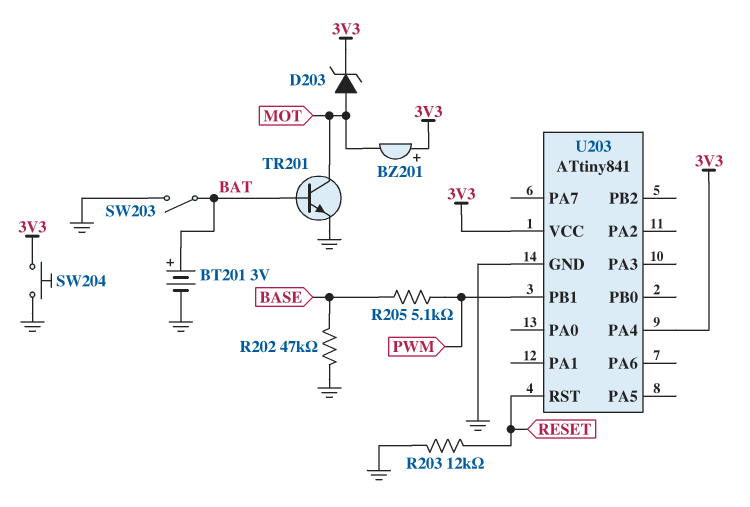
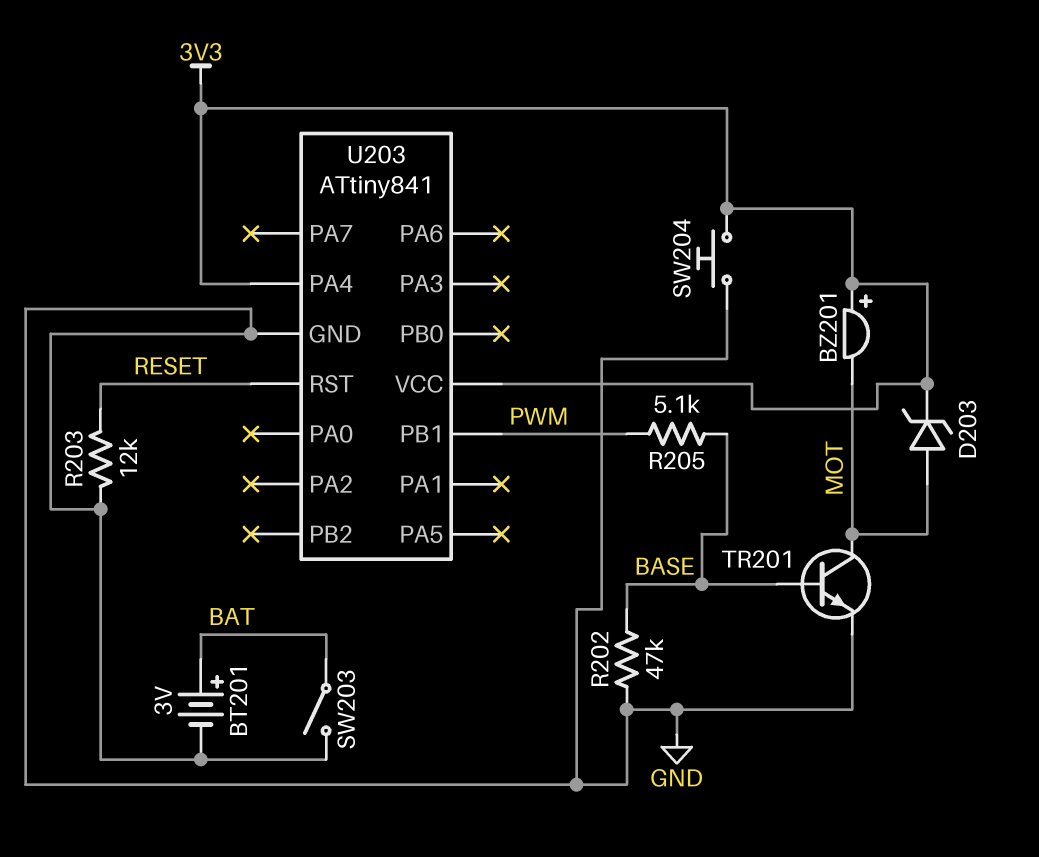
TR201: NPN (B BAT, C MOT, E GND) -> NPN (B BASE, C MOT, E GND)

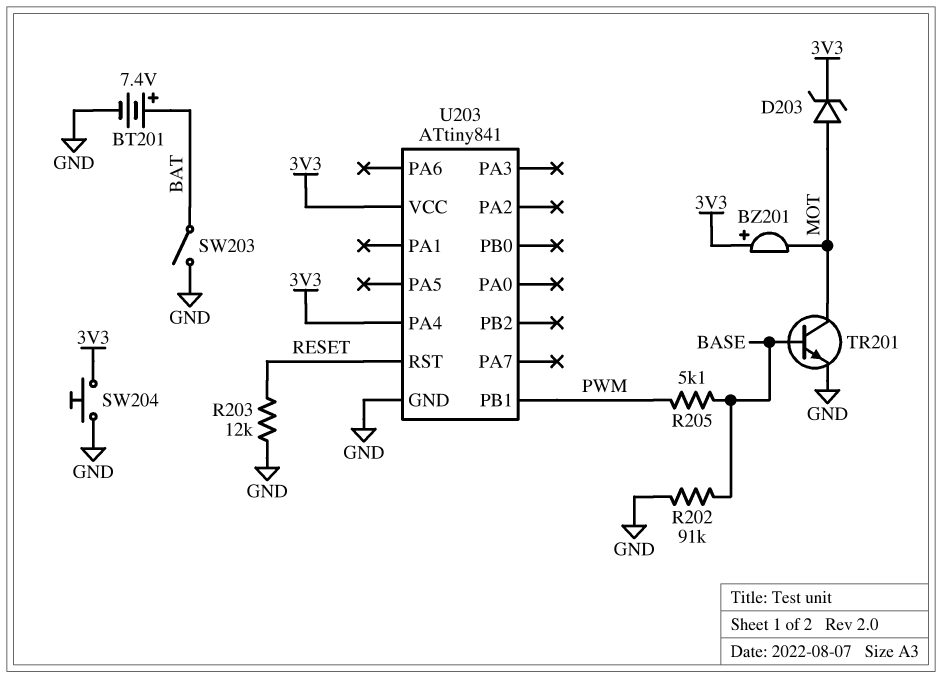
BT201: 3V (plus BAT, minus GND) -> 7.4V (plus BAT, minus GND)
R202: 47k (BASE, GND) -> 91k (BASE, GND)

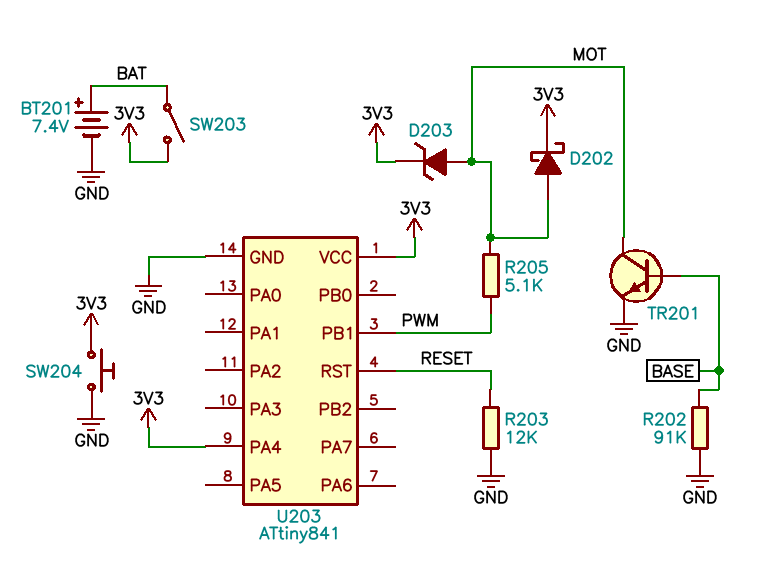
BZ201: buzzer (plus 3V3, minus MOT) -> none
D202: none -> schottky (A MOT, K 3V3)
R205: 5.1k (BASE, PWM) -> 5.1k (MOT, PWM)
SW203: switch (BAT, GND) -> switch (3V3, BAT)

